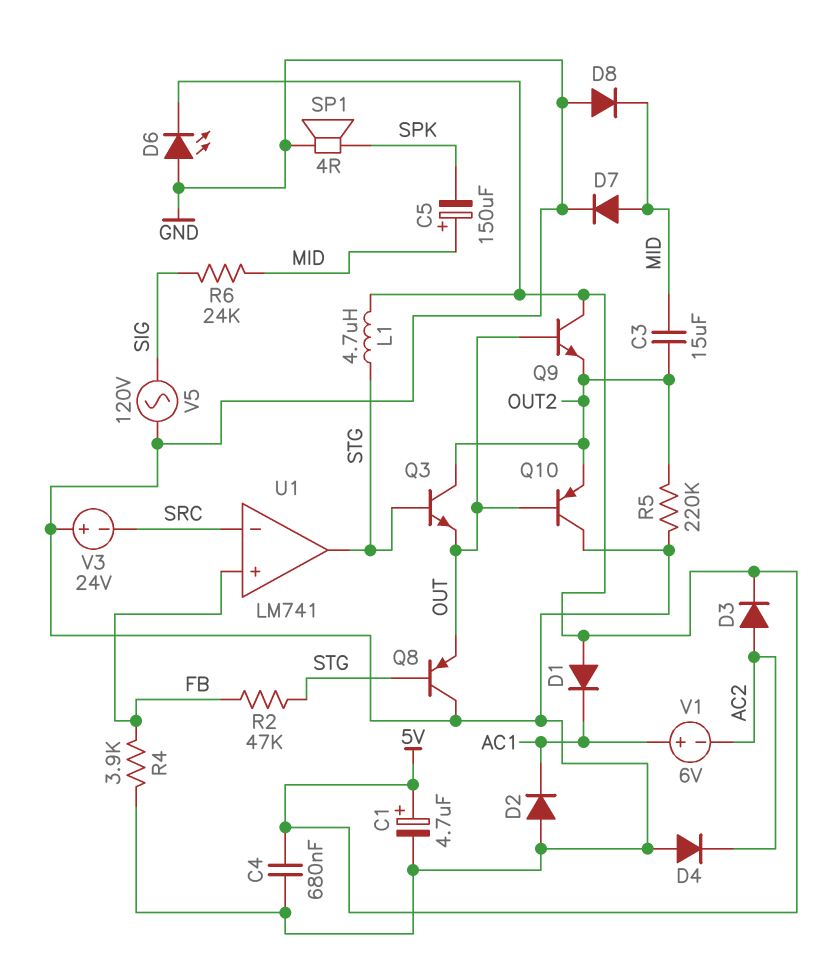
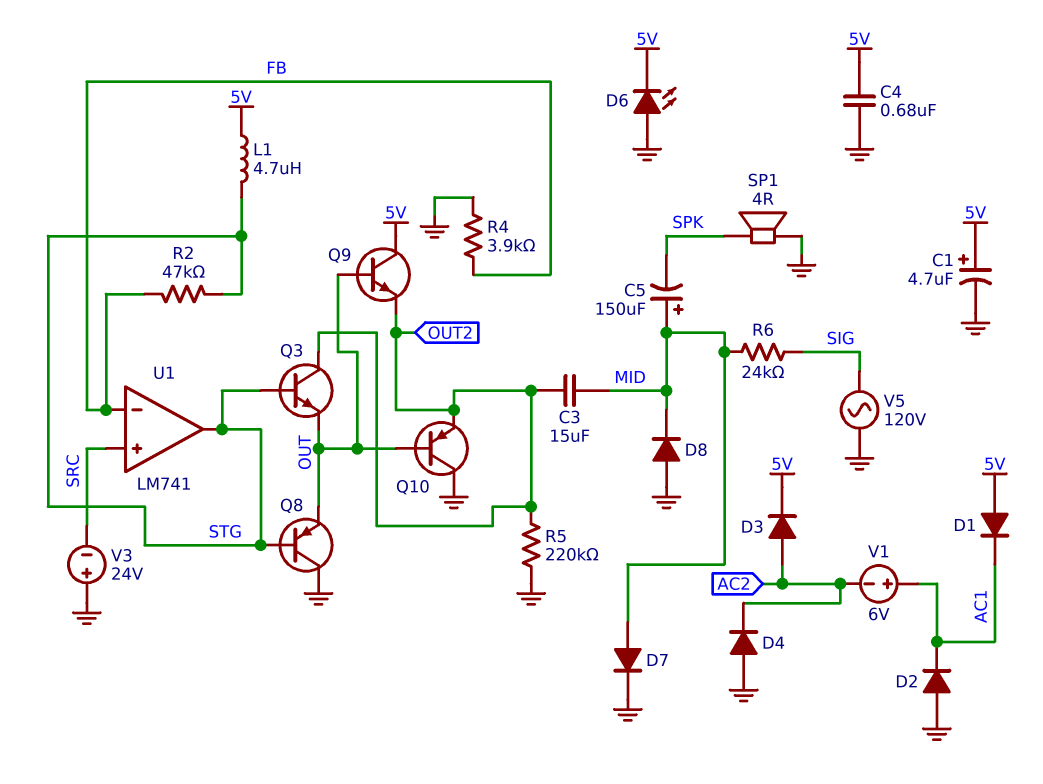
U1 pin in+: FB -> SRC
U1 pin in-: SRC -> FB

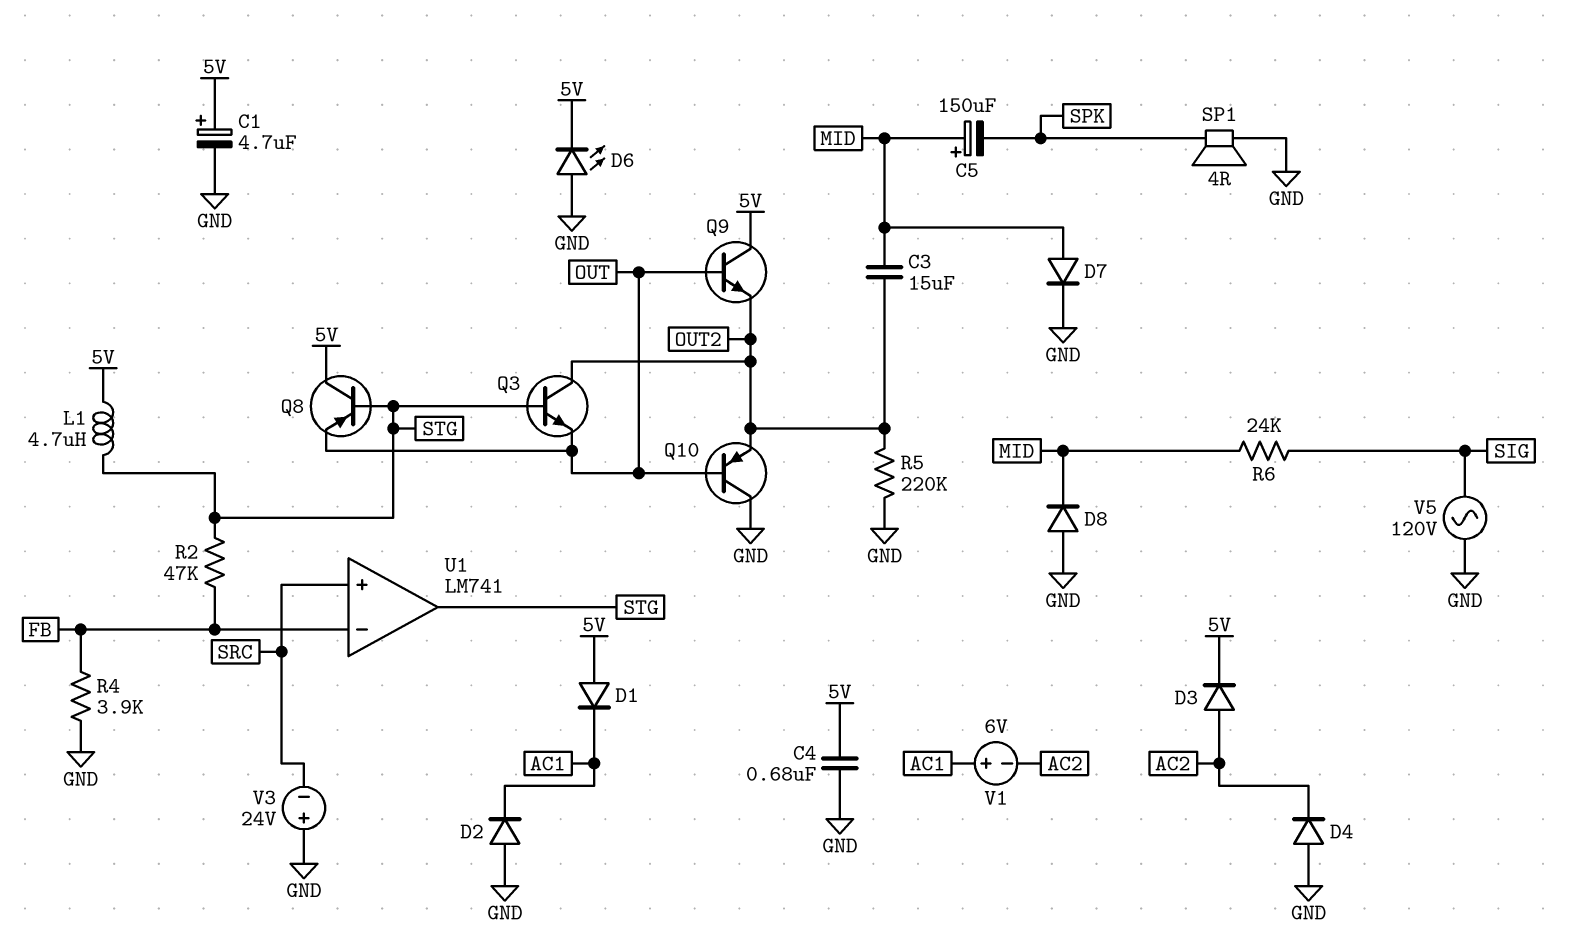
Q8: PNP (B STG, C GND, E OUT) -> PNP (B STG, C 5V, E OUT)

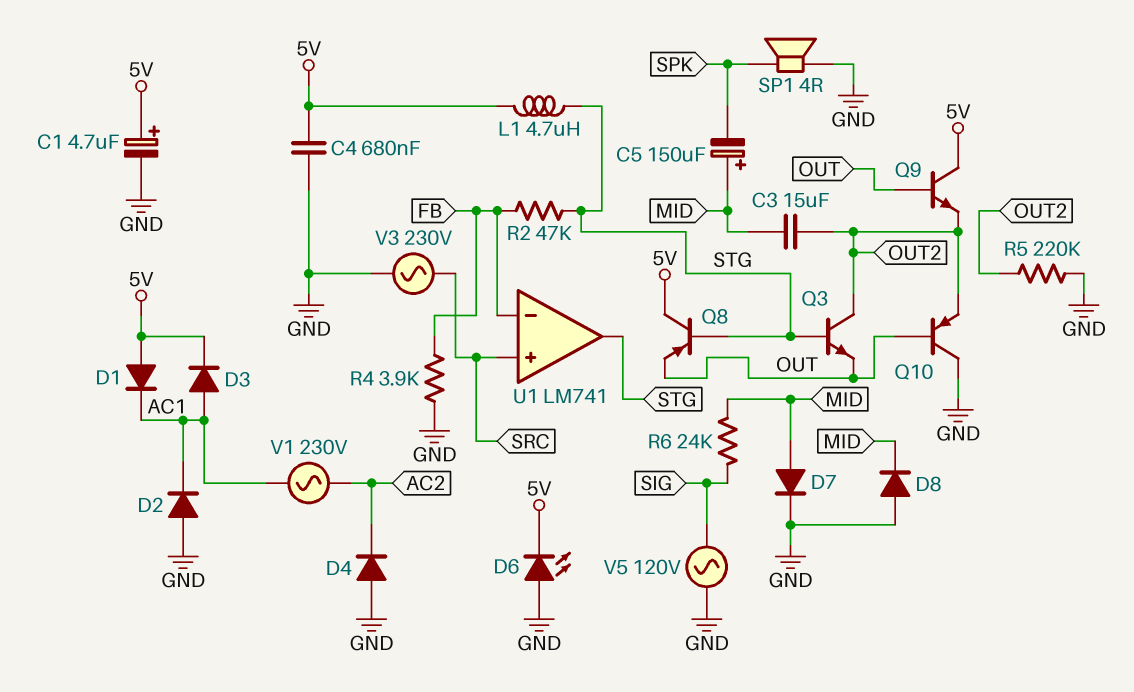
D3: diode (A AC2, K 5V) -> diode (A AC1, K 5V)
V1: 6V (plus AC1, minus AC2) -> AC 230V (AC1, AC2)
V3: 24V (plus GND, minus SRC) -> AC 230V (GND, SRC)

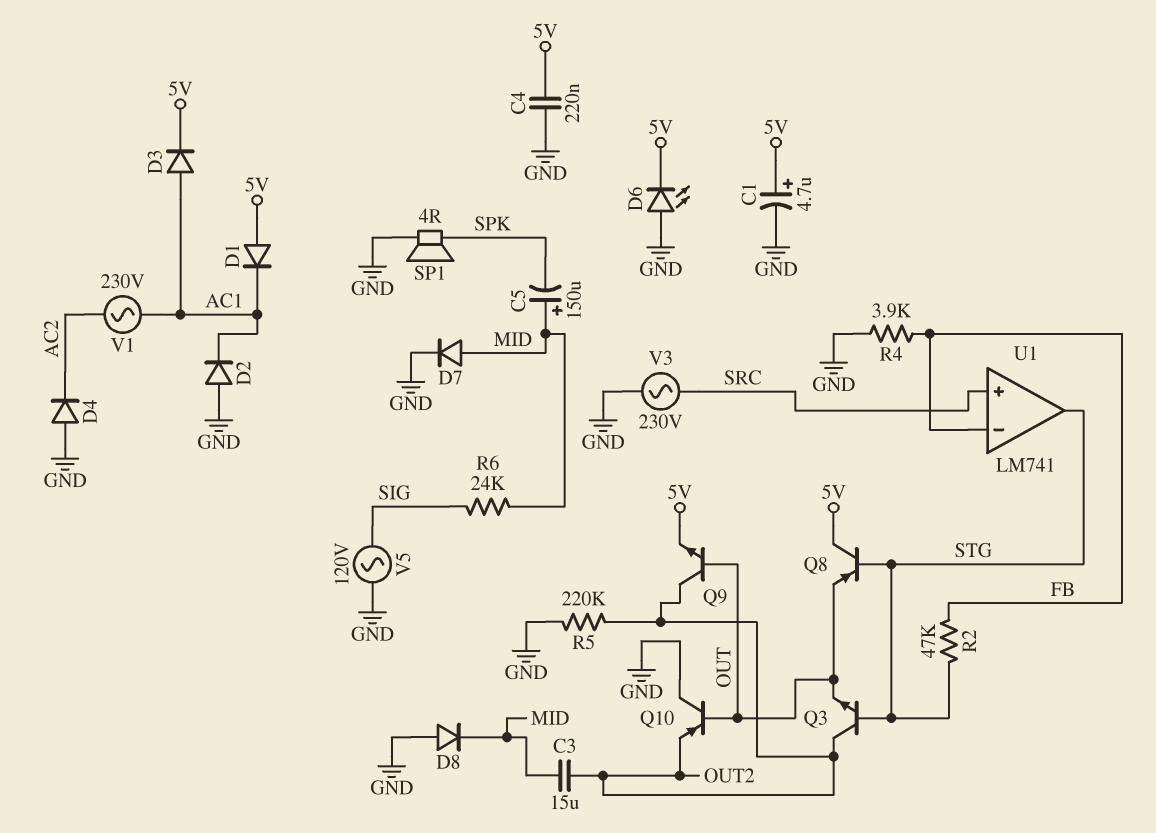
C4: 680nF (5V, GND) -> 220nF (5V, GND)
L1: 4.7uH (5V, STG) -> none
Q9: NPN (B OUT, C 5V, E OUT2) -> NPN (B OUT, C OUT2, E 5V)

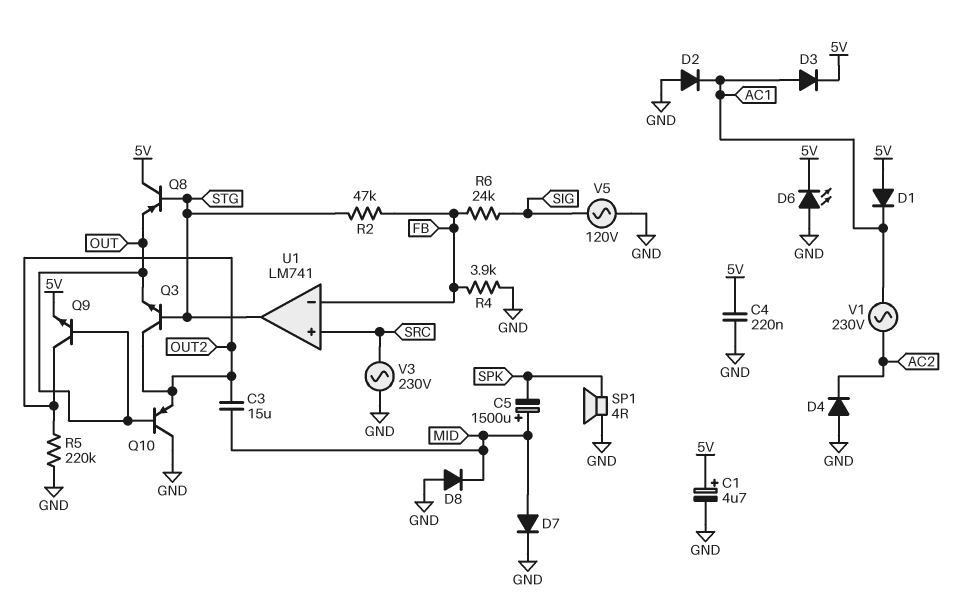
C5: 150uF (plus MID, minus SPK) -> 1500uF (plus MID, minus SPK)
R6: 24k (MID, SIG) -> 24k (FB, SIG)

